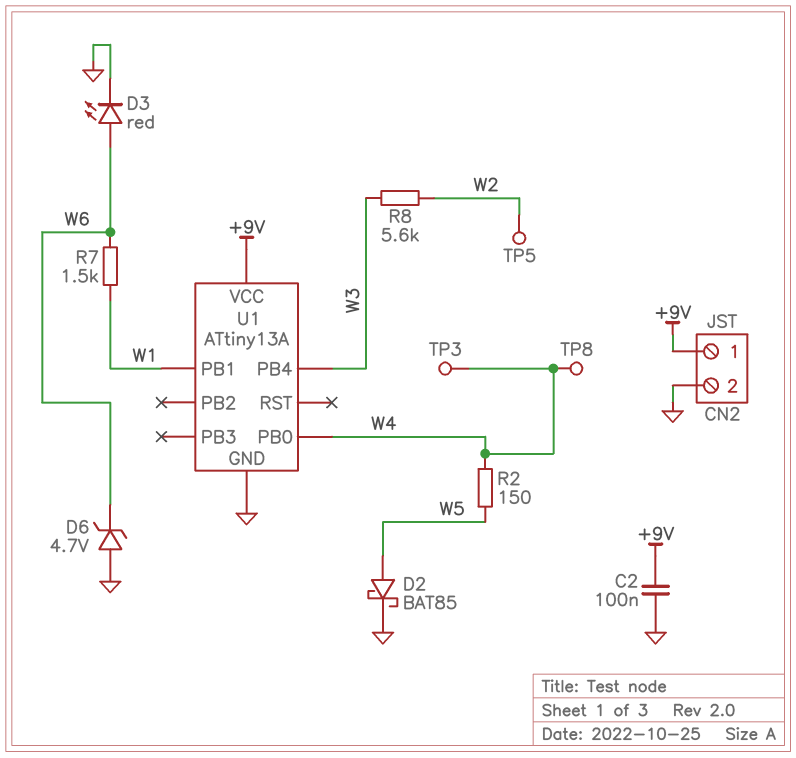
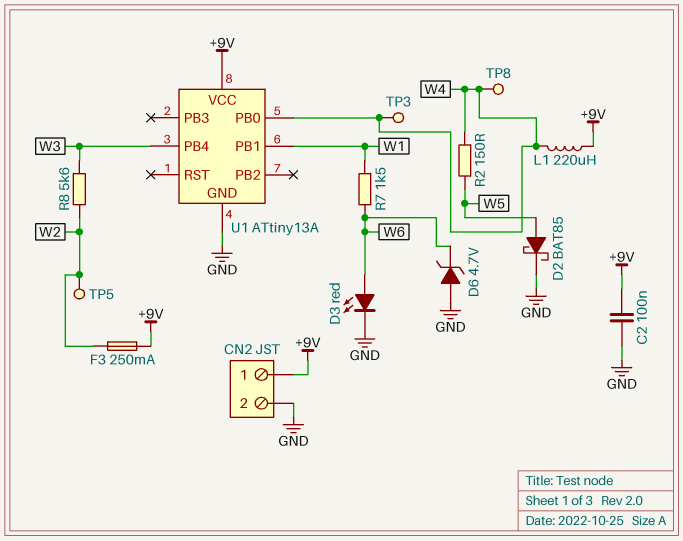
F3: none -> 250mA (+9V, W2)
L1: none -> 220uH (+9V, W4)

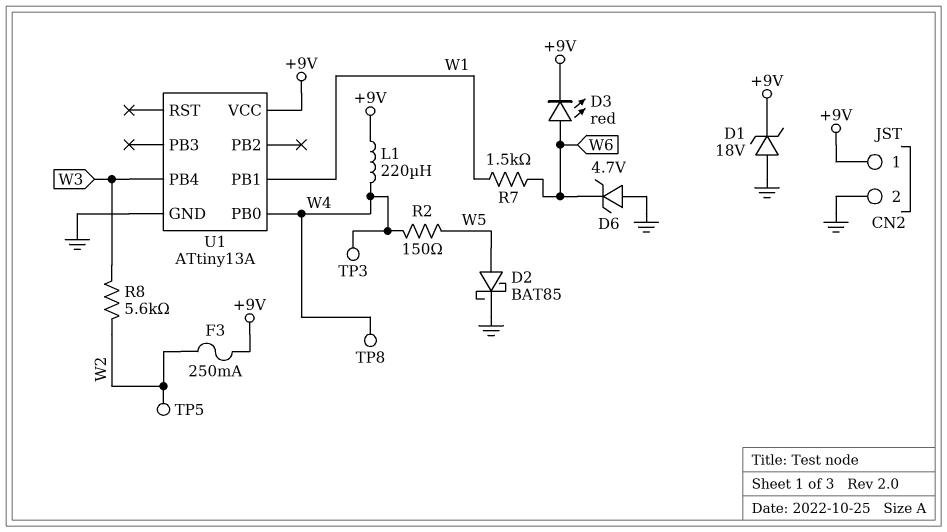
C2: 100nF (+9V, GND) -> none
D1: none -> zener 18V (A GND, K +9V)
D3: LED red (A W6, K GND) -> LED red (A W6, K +9V)

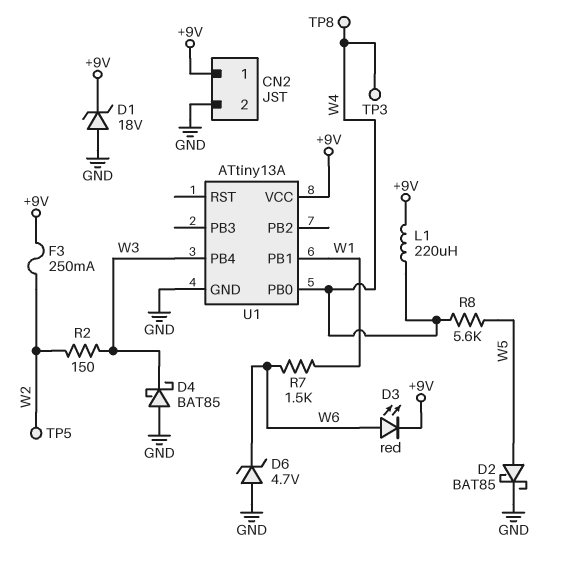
D4: none -> schottky BAT85 (A GND, K W3)
R2: 150 (W4, W5) -> 150 (W2, W3)
R8: 5.6k (W2, W3) -> 5.6k (W4, W5)

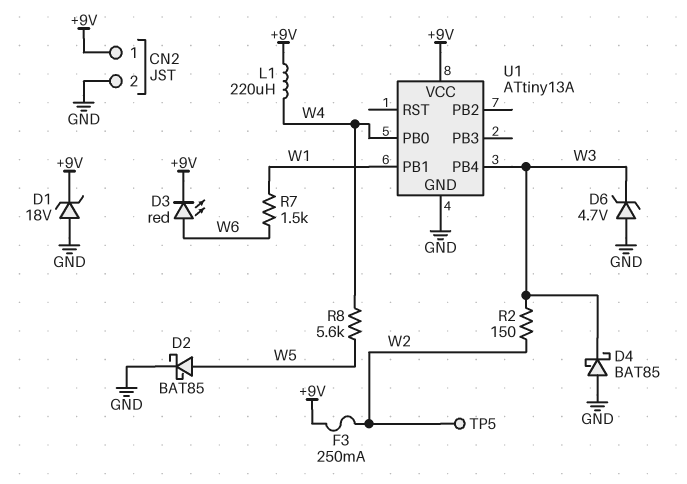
D6: zener 4.7V (A GND, K W6) -> zener 4.7V (A GND, K W3)
TP3: test point (W4) -> none
TP8: test point (W4) -> none

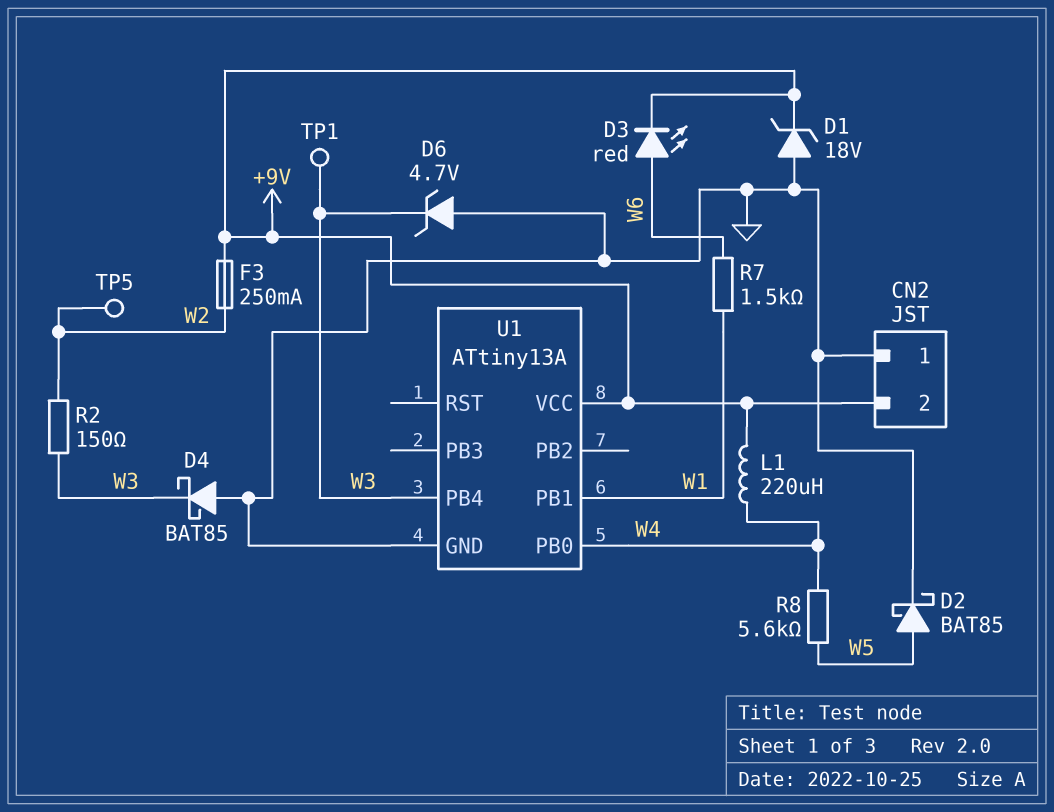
CN2 pin 1: +9V -> GND
CN2 pin 2: GND -> +9V
TP1: none -> test point (W3)

